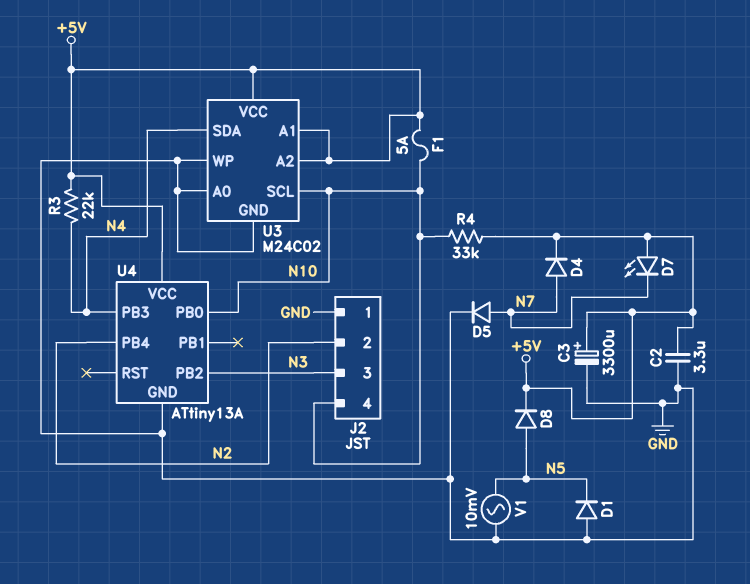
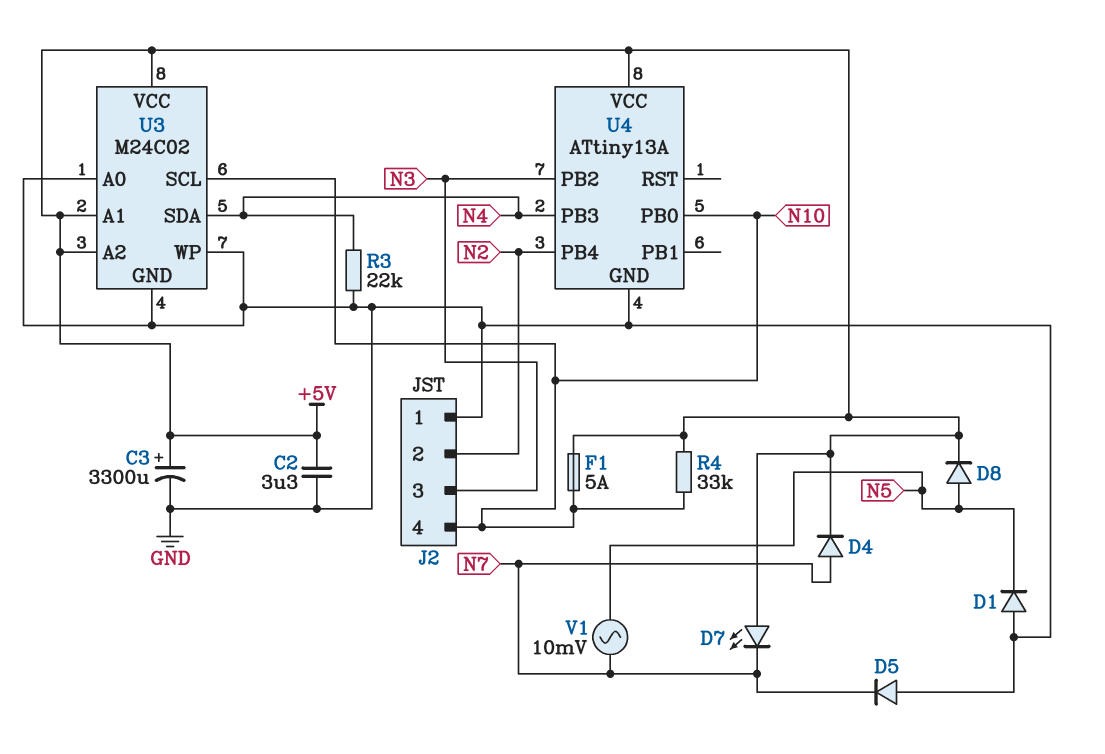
D5: diode (A N7, K GND) -> diode (A GND, K N7)
R3: 22k (+5V, N4) -> 22k (GND, N4)
V1: AC 10mV (GND, N5) -> AC 10mV (N5, N7)

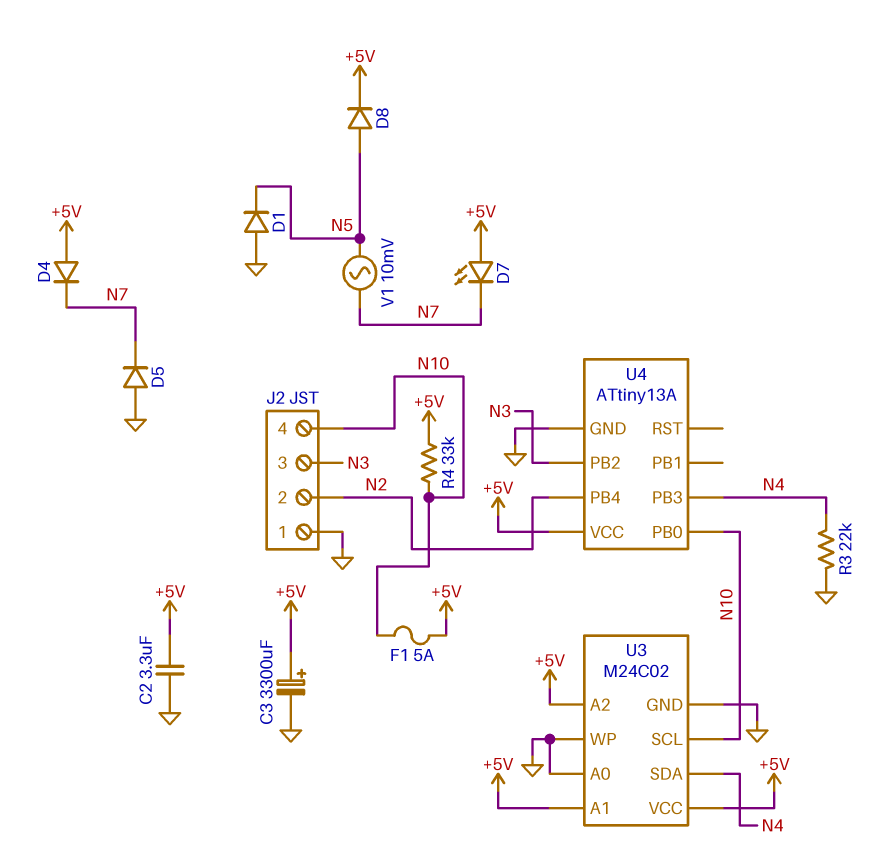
D4: diode (A N7, K +5V) -> diode (A +5V, K N7)

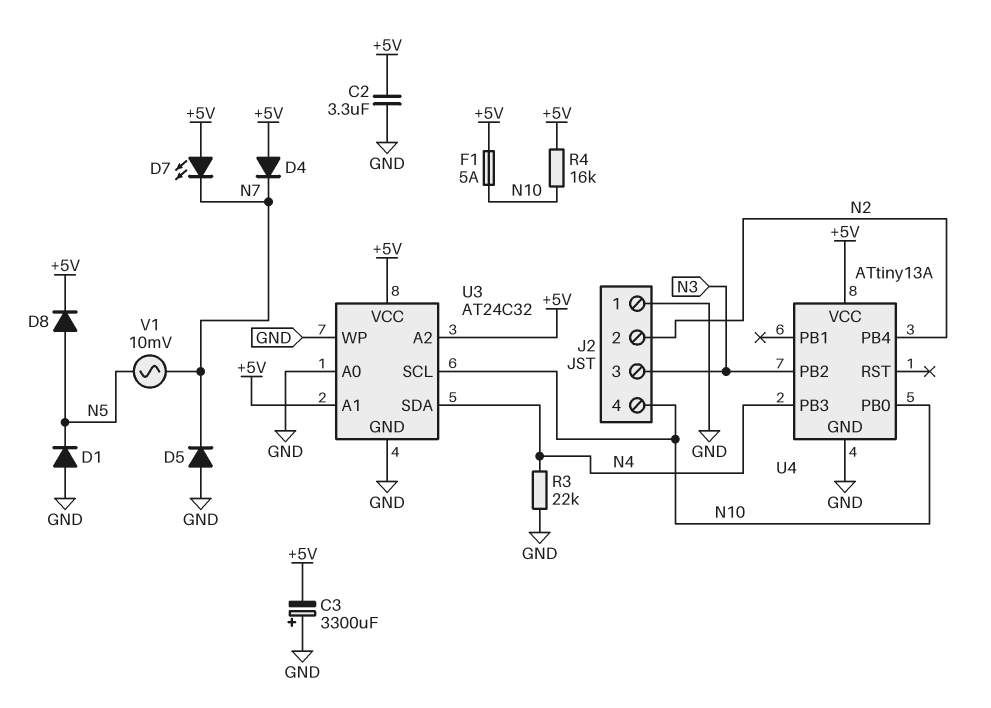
C3: 3300uF (plus +5V, minus GND) -> 3300uF (plus GND, minus +5V)
R4: 33k (+5V, N10) -> 16k (+5V, N10)
U3: M24C02 -> AT24C32

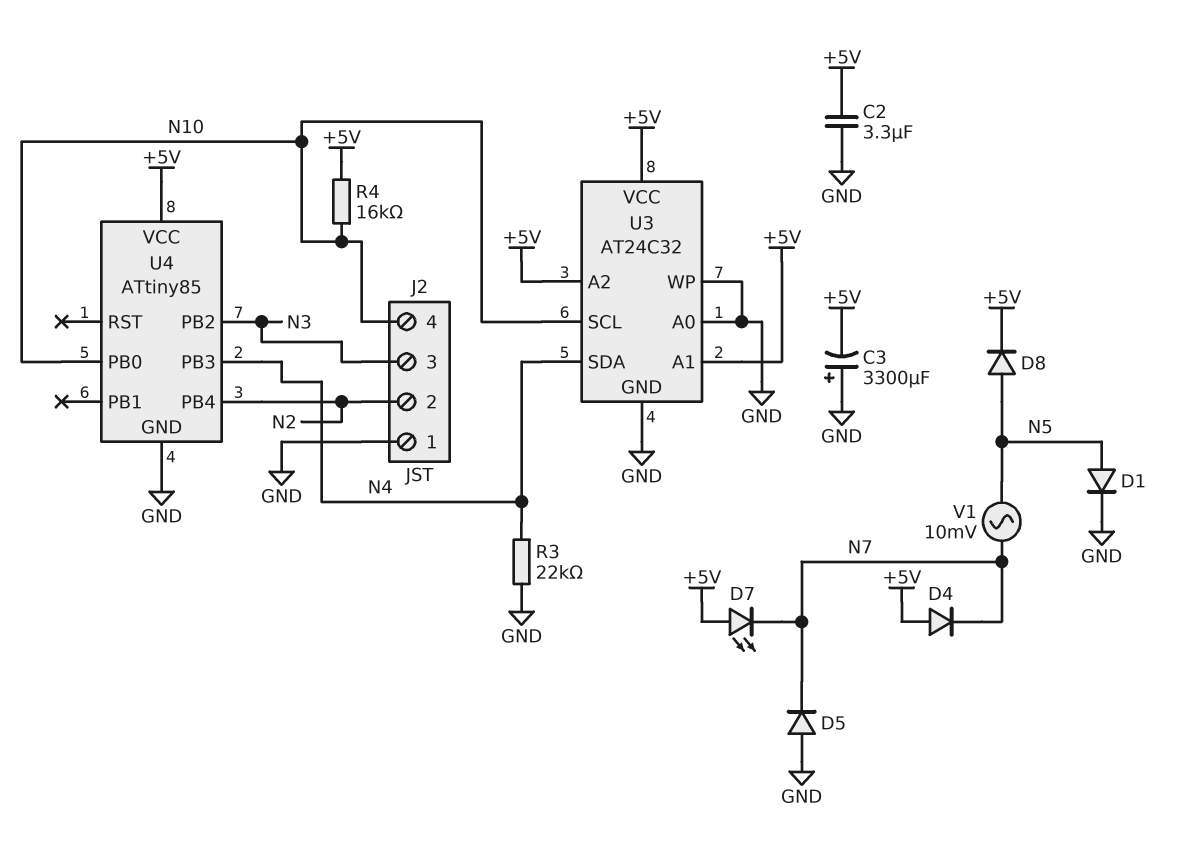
D1: diode (A GND, K N5) -> diode (A N5, K GND)
F1: 5A (+5V, N10) -> none
U4: ATtiny13A -> ATtiny85

